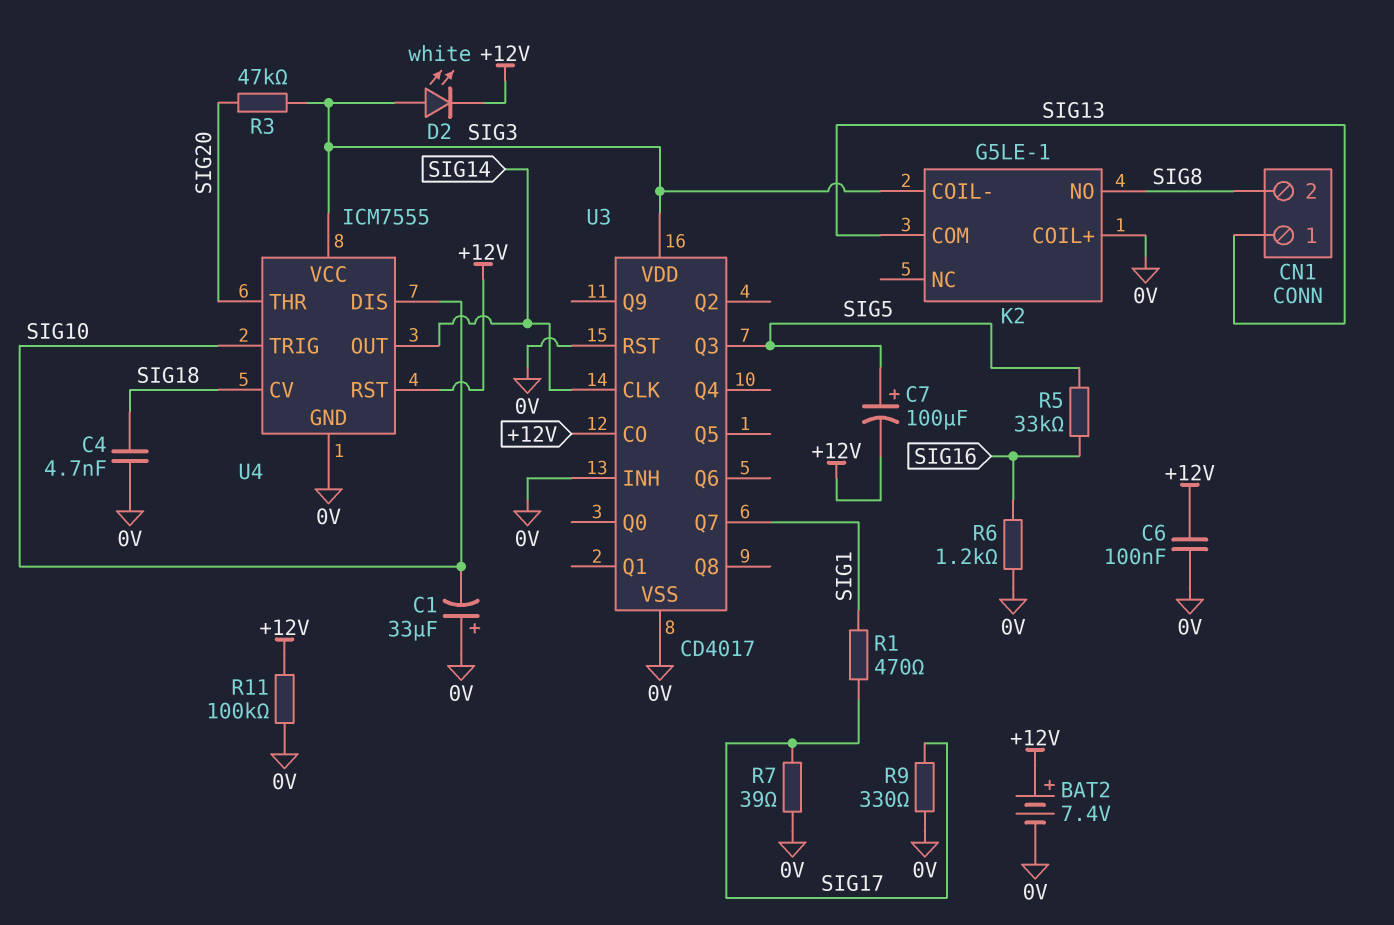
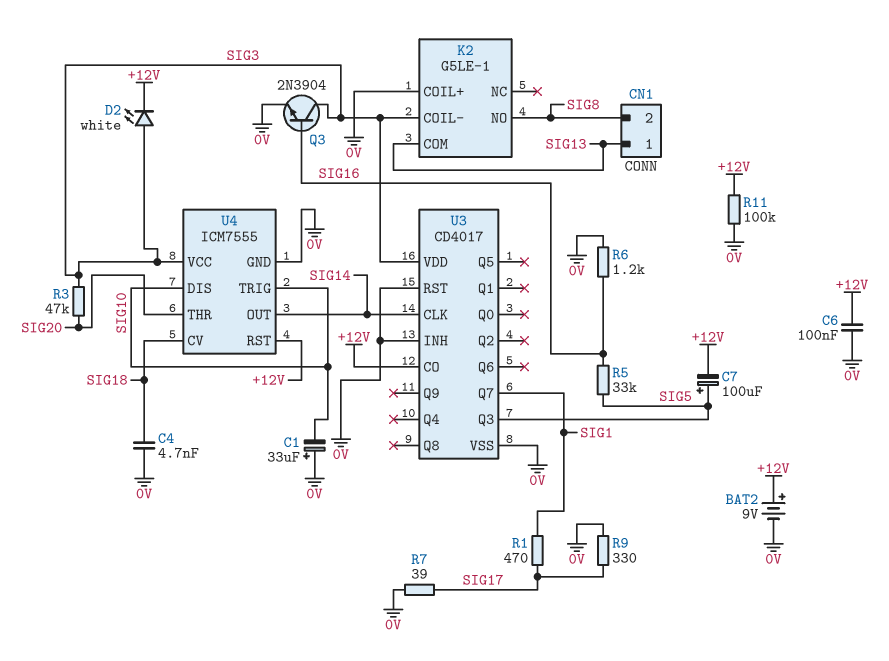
BAT2: 7.4V (plus +12V, minus 0V) -> 9V (plus +12V, minus 0V)
Q3: none -> NPN 2N3904 (B SIG16, C SIG3, E 0V)

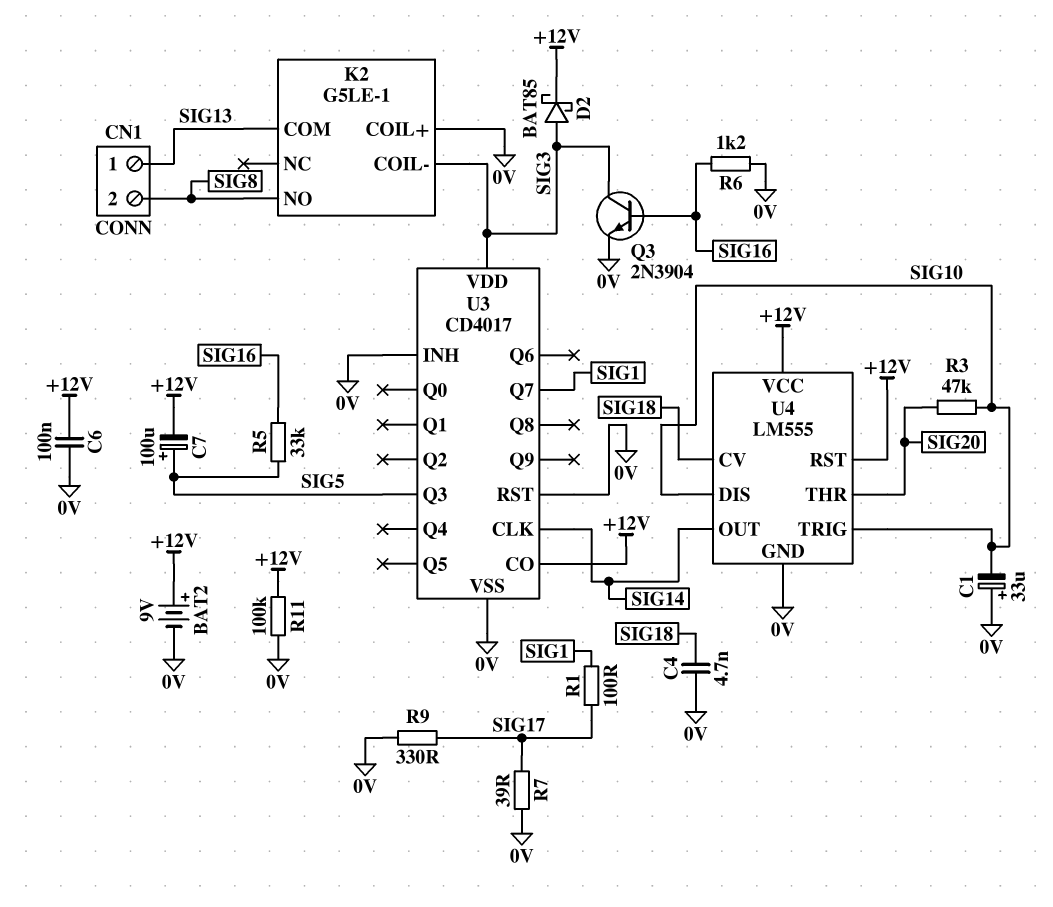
D2: LED white (A SIG3, K +12V) -> schottky BAT85 (A SIG3, K +12V)
R1: 470 (SIG1, SIG17) -> 100 (SIG1, SIG17)
R3: 47k (SIG3, SIG20) -> 47k (SIG10, SIG20)
U4: ICM7555 -> LM555
U4 pin VCC: SIG3 -> +12V

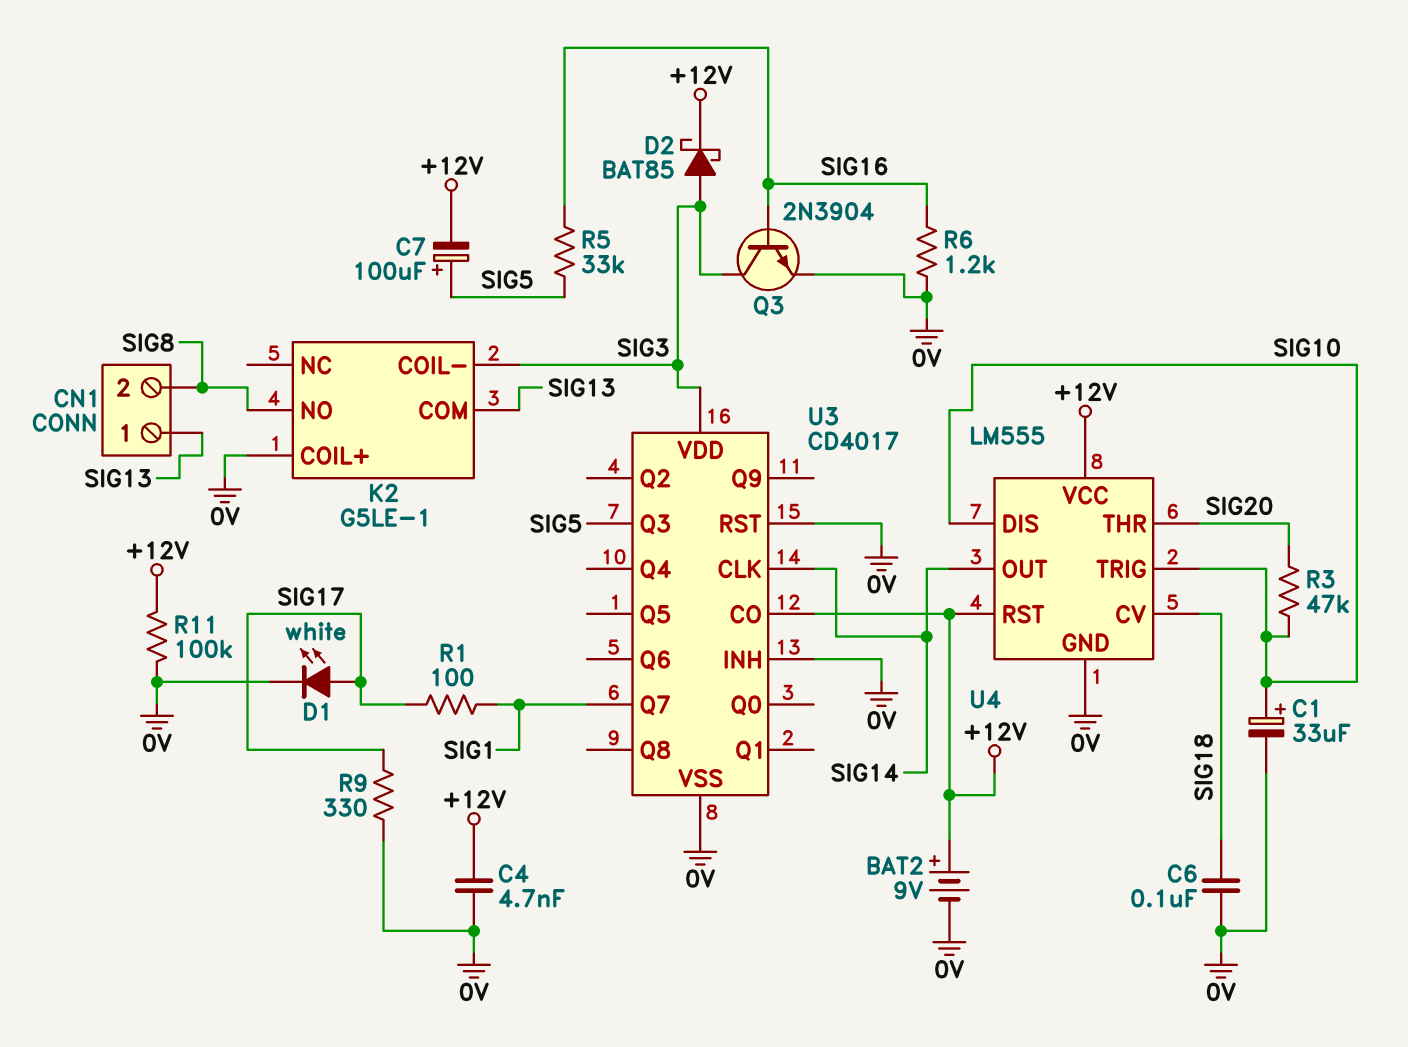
C1: 33uF (plus 0V, minus SIG10) -> 33uF (plus SIG10, minus 0V)
C4: 4.7nF (0V, SIG18) -> 4.7nF (+12V, 0V)
C6: 100nF (+12V, 0V) -> 100nF (0V, SIG18)
D1: none -> LED white (A SIG17, K 0V)
R7: 39 (0V, SIG17) -> none

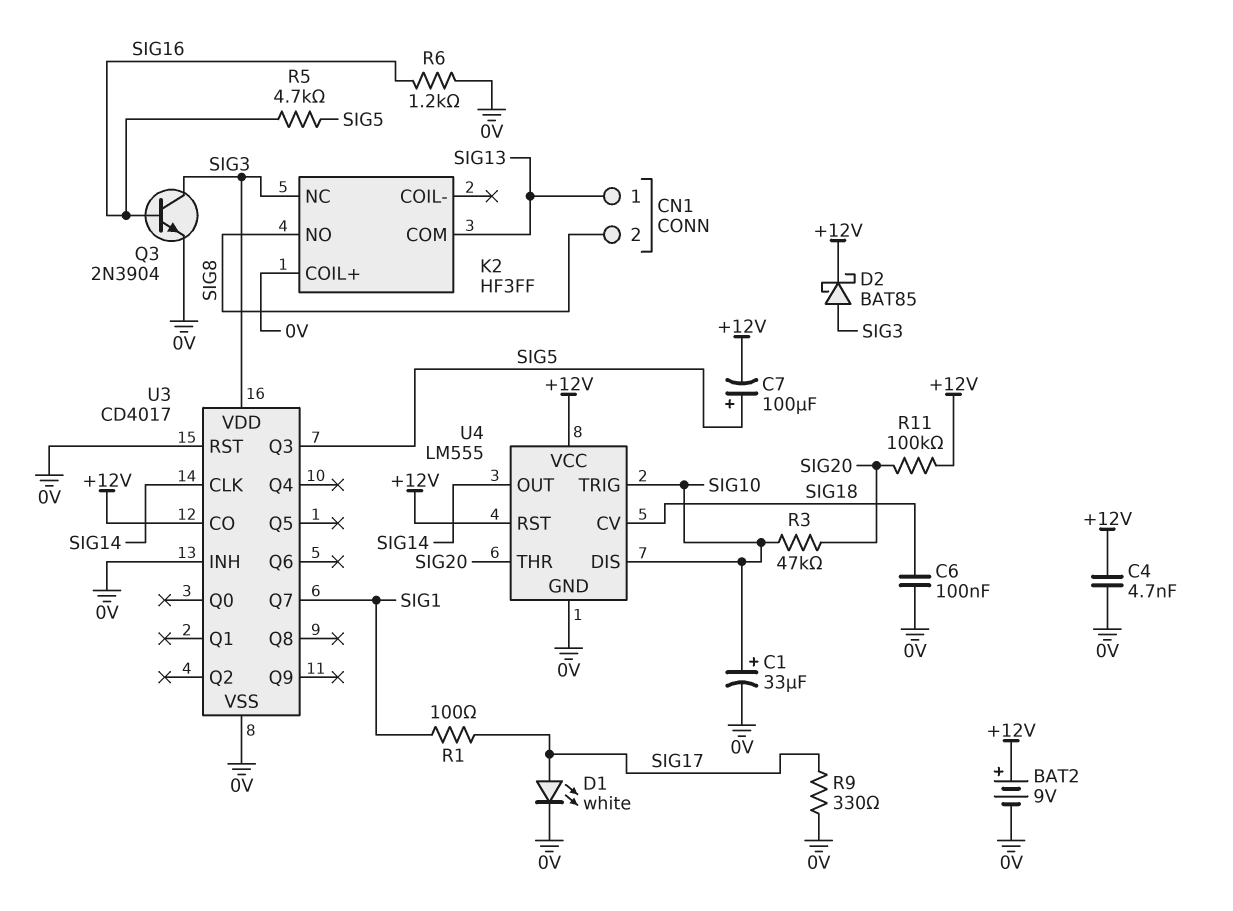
K2: G5LE-1 -> HF3FF
K2 pin COIL-: SIG3 -> none
K2 pin NC: none -> SIG3
R5: 33k (SIG5, SIG16) -> 4.7k (SIG5, SIG16)
R11: 100k (+12V, 0V) -> 100k (+12V, SIG20)

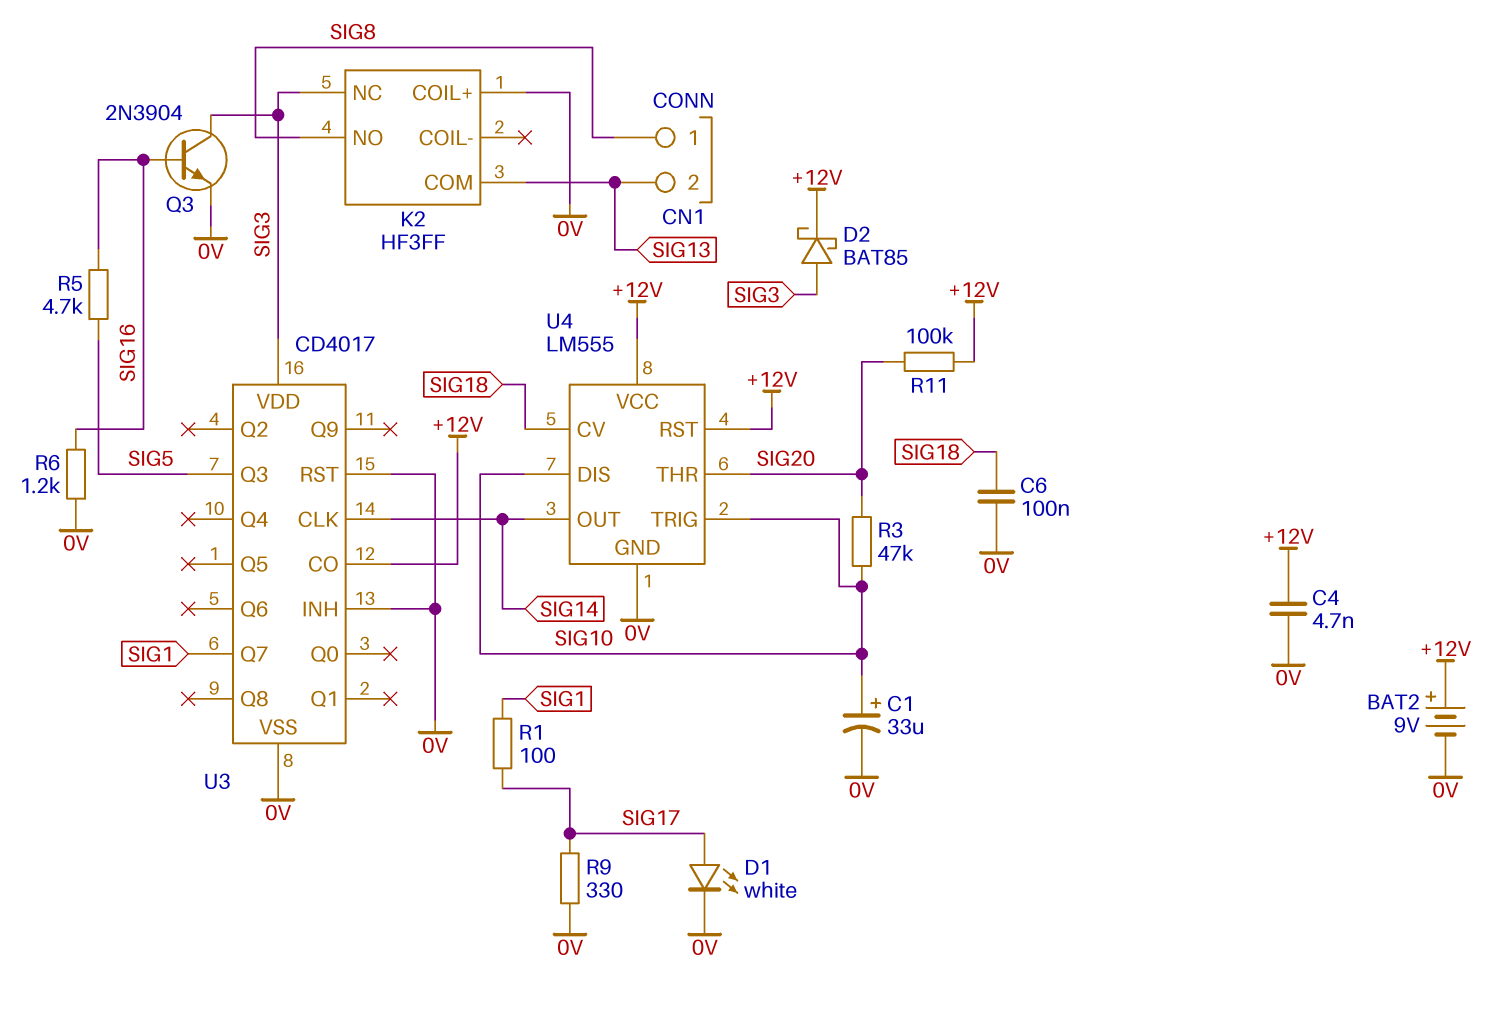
C7: 100uF (plus SIG5, minus +12V) -> none
CN1 pin 1: SIG13 -> SIG8
CN1 pin 2: SIG8 -> SIG13

